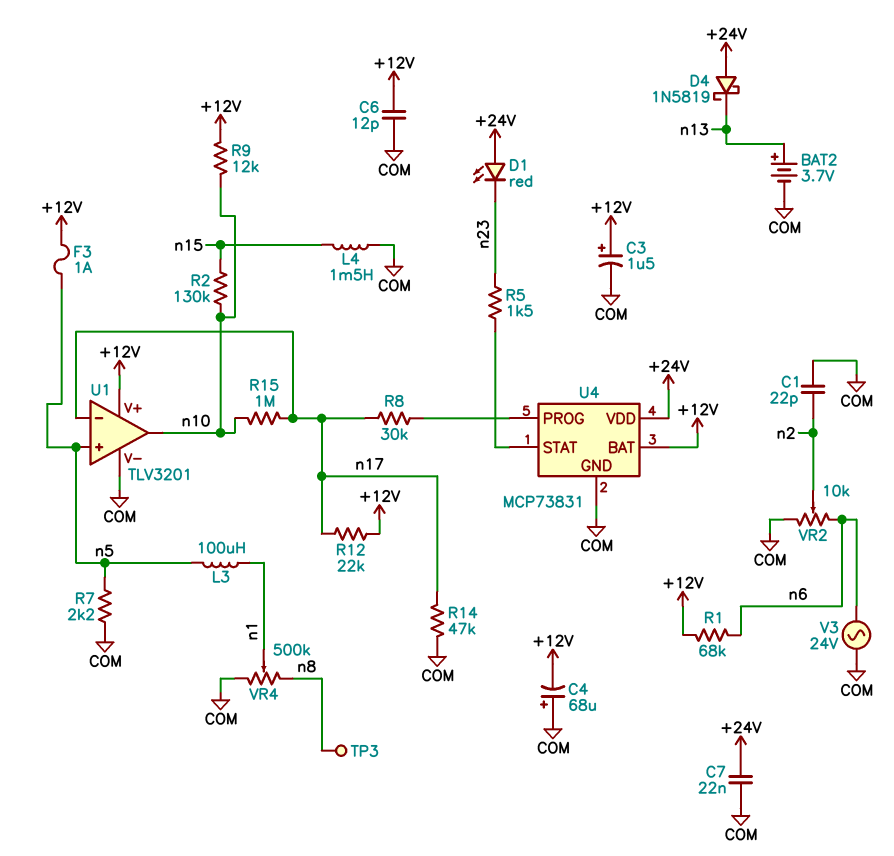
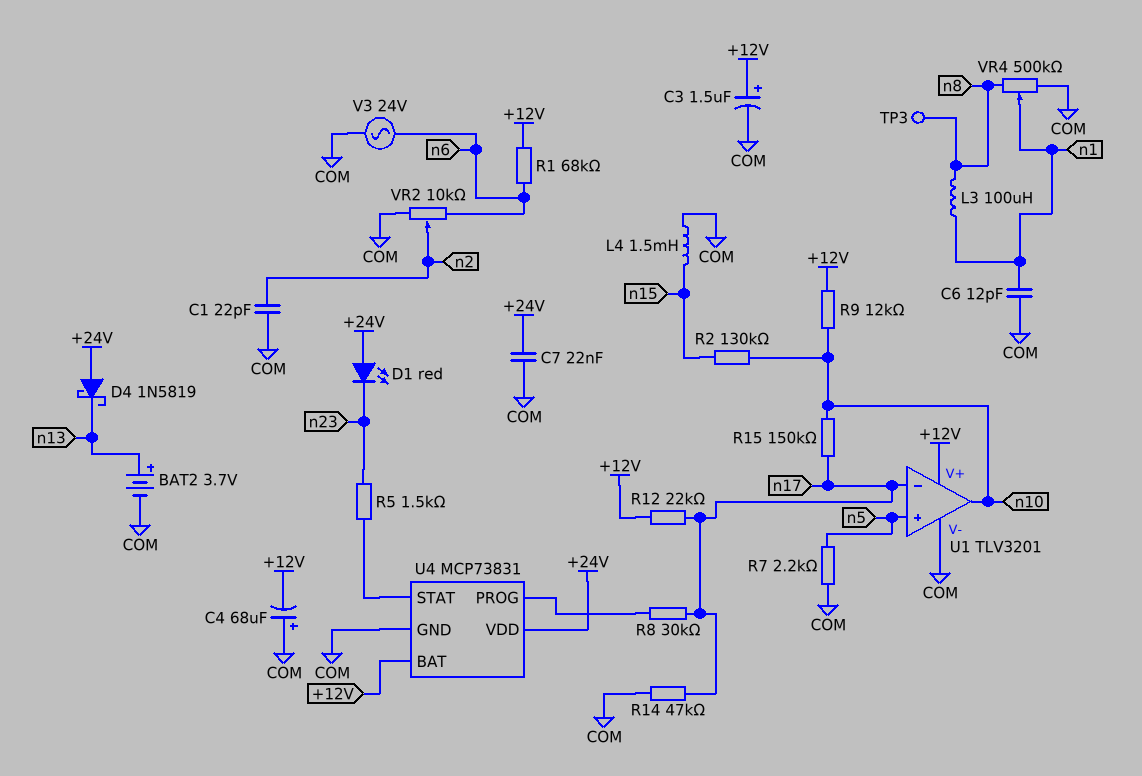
C6: 12pF (+12V, COM) -> 12pF (COM, n1)
F3: 1A (+12V, n5) -> none
L3: 100uH (n1, n5) -> 100uH (n1, n8)
R15: 1M (n10, n17) -> 150k (n10, n17)

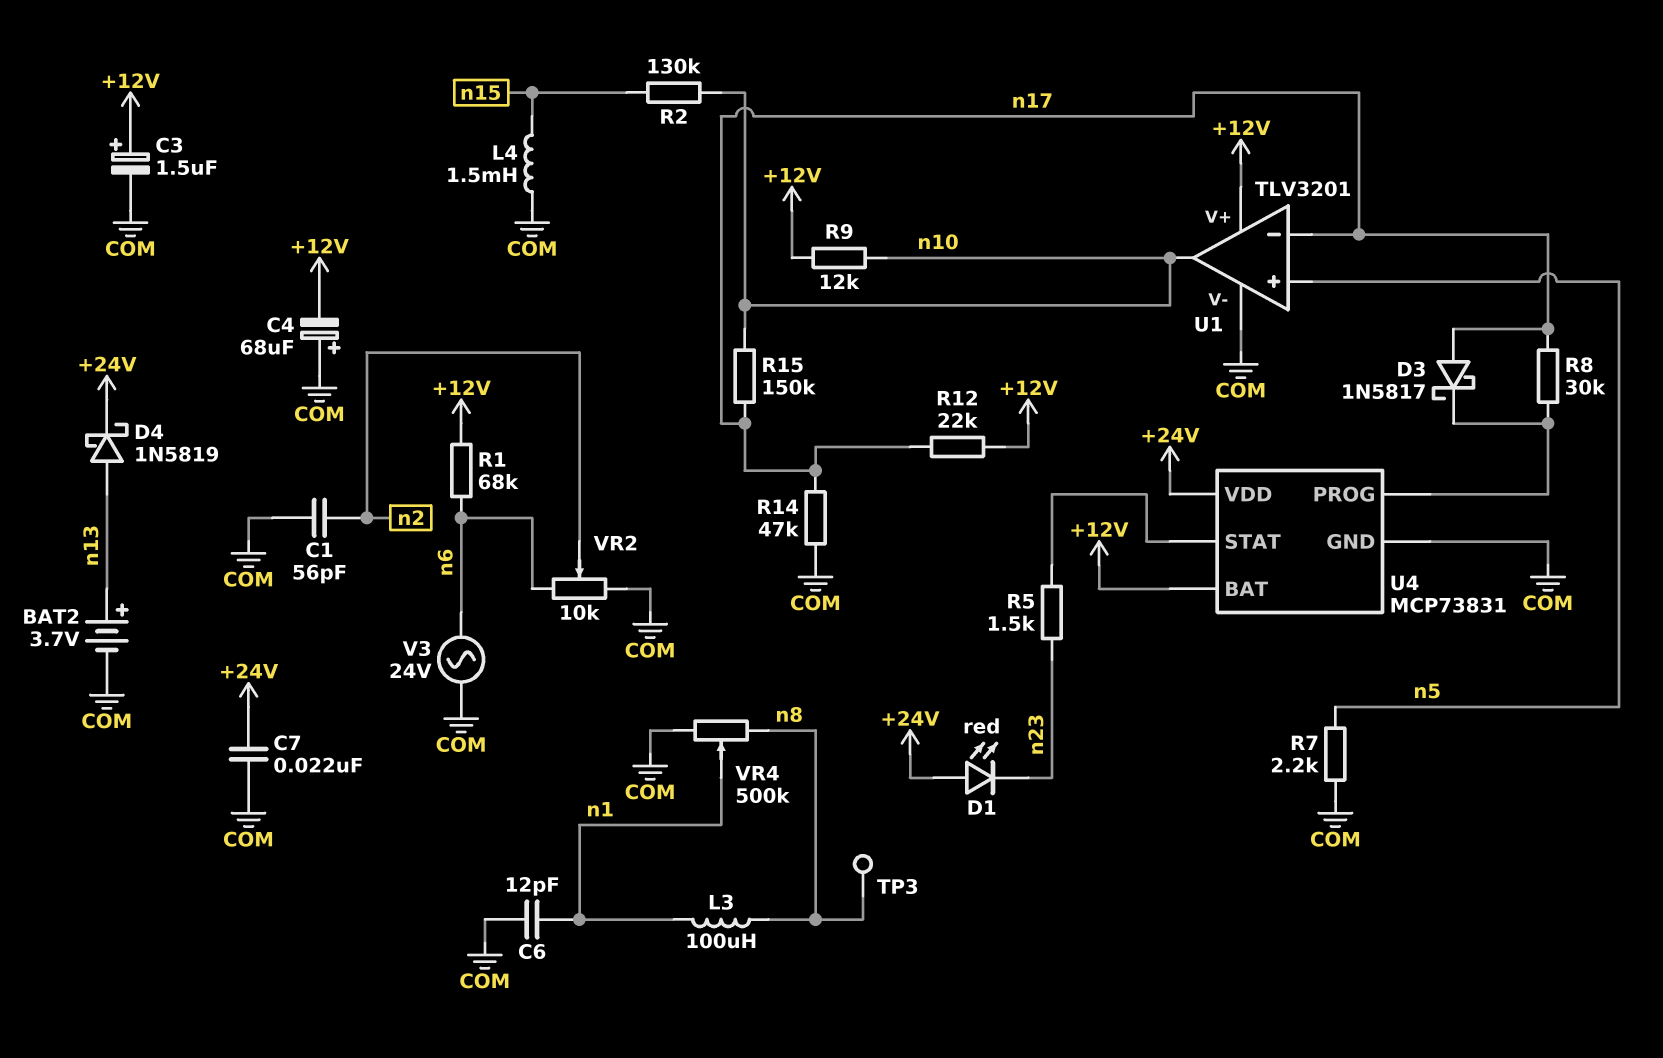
C1: 22pF (COM, n2) -> 56pF (COM, n2)
D3: none -> schottky 1N5817 (A n17, K U4/PROG)
D4: schottky 1N5819 (A +24V, K n13) -> schottky 1N5819 (A n13, K +24V)

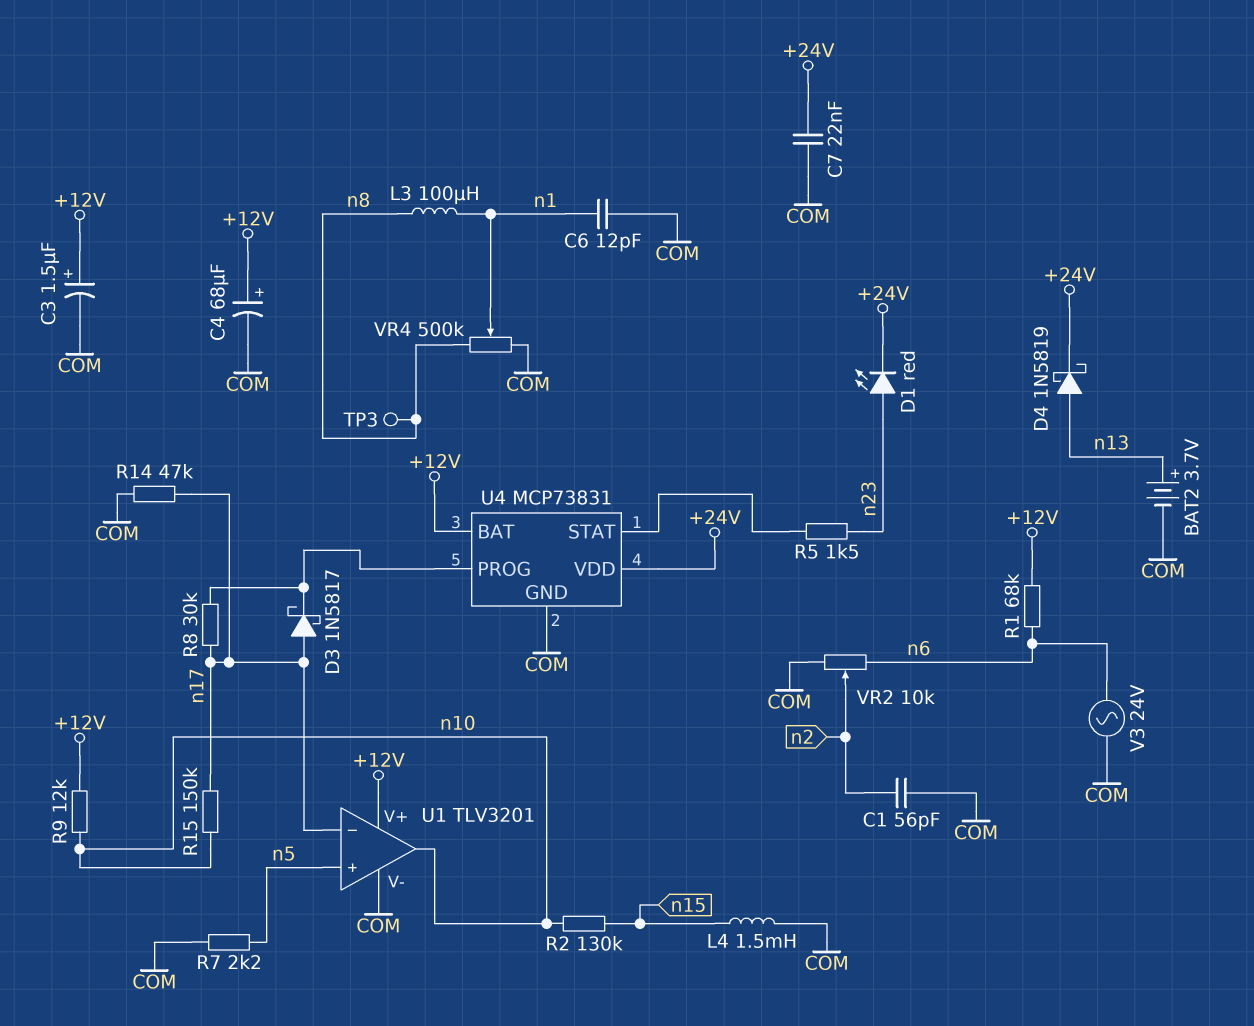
C4: 68uF (plus COM, minus +12V) -> 68uF (plus +12V, minus COM)
D1: LED red (A +24V, K n23) -> LED red (A n23, K +24V)
R12: 22k (+12V, n17) -> none

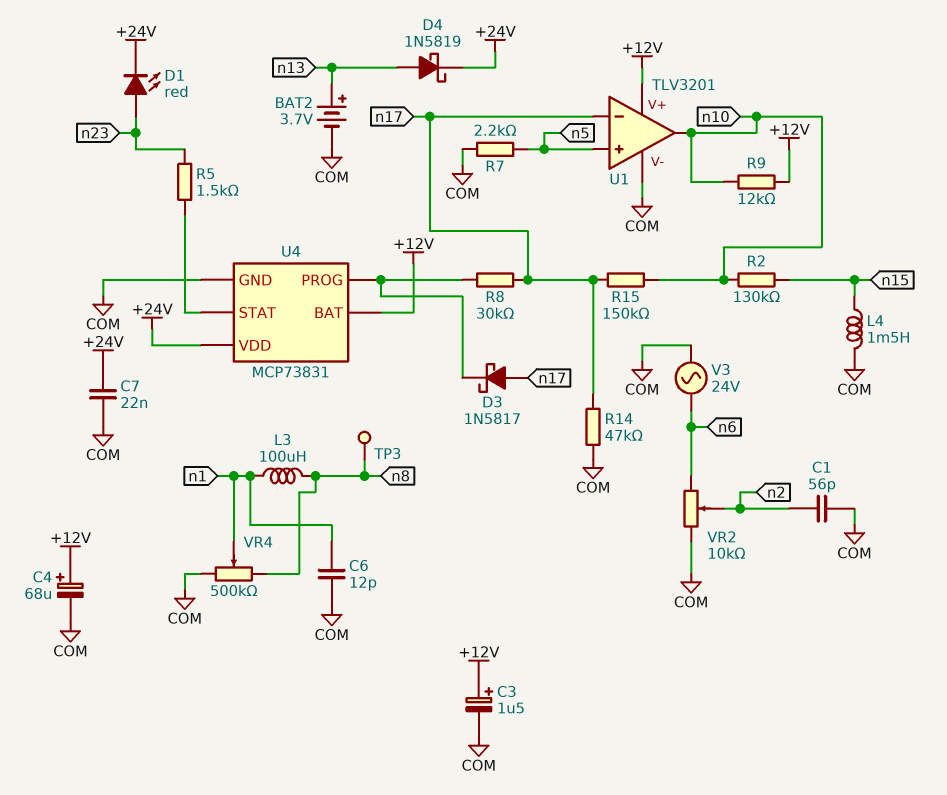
R1: 68k (+12V, n6) -> none

